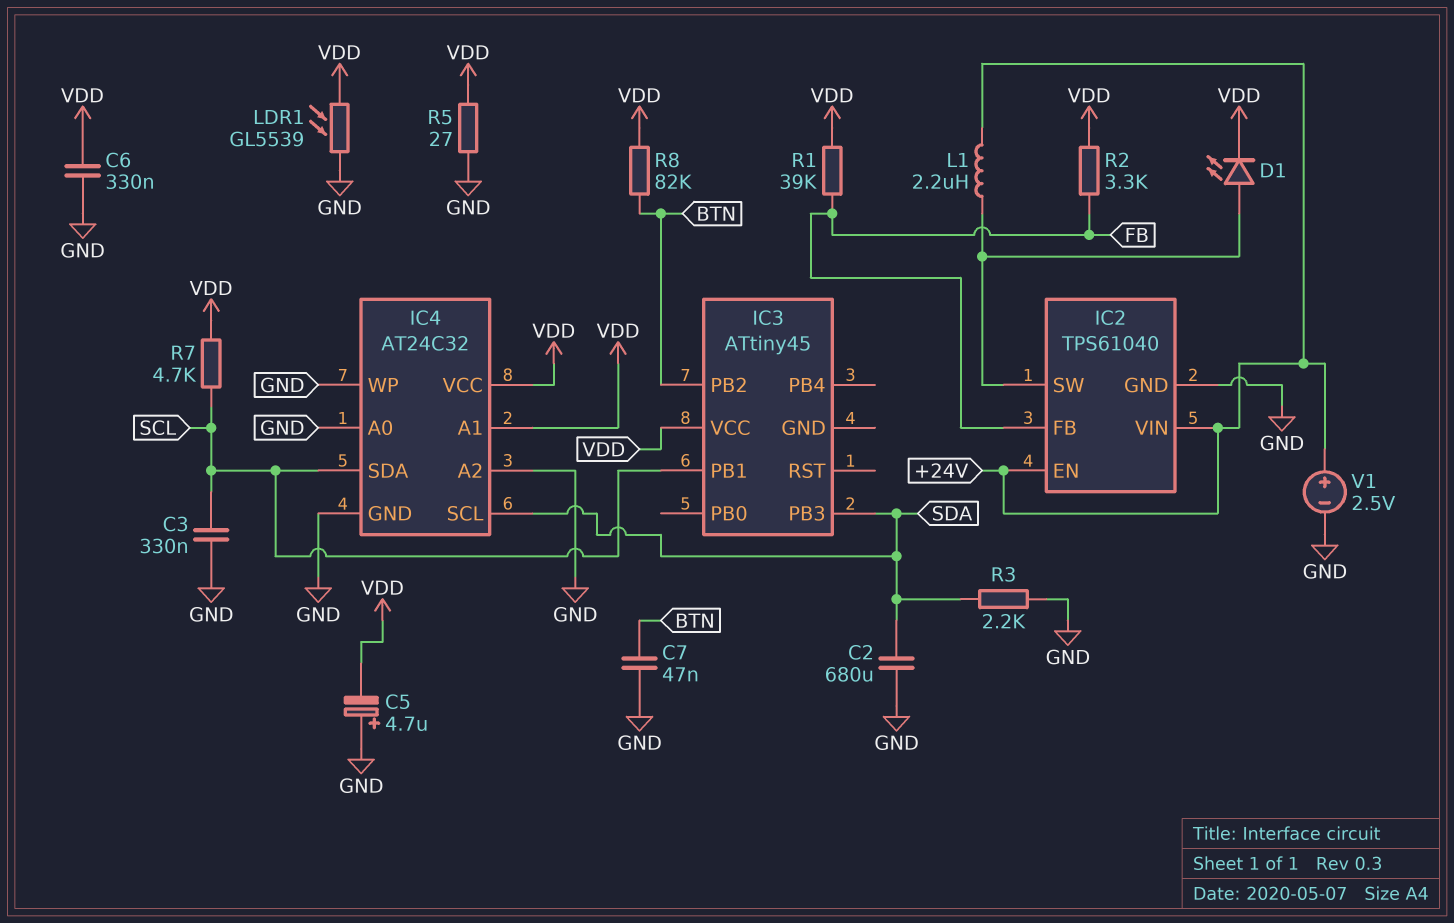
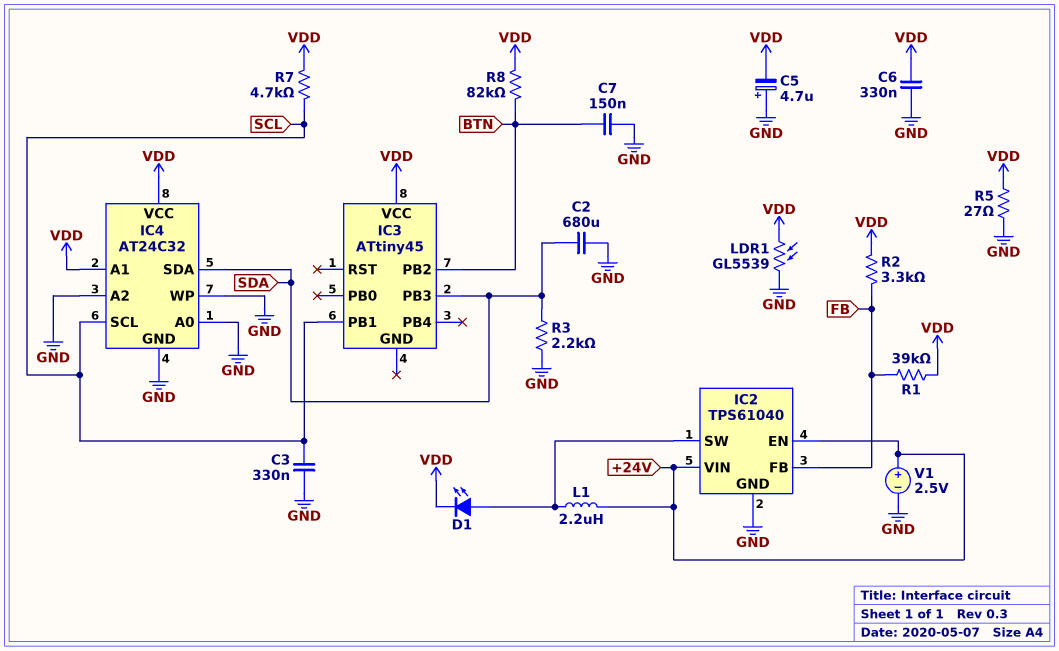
C7: 47nF (BTN, GND) -> 150nF (BTN, GND)
IC4 pin SCL: SDA -> SCL
IC4 pin SDA: SCL -> SDA

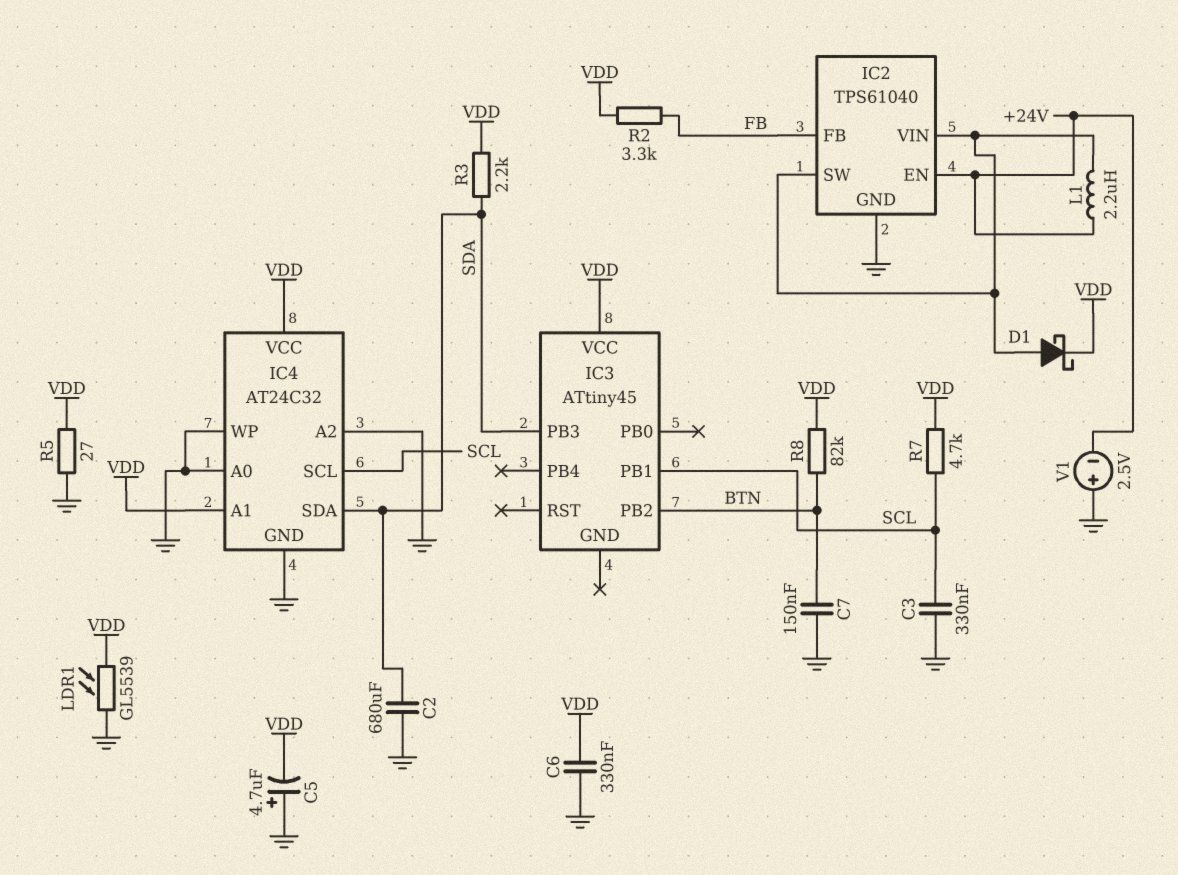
D1: LED (A IC2/SW, K VDD) -> schottky (A IC2/SW, K VDD)
IC2 pin VIN: +24V -> IC2/SW
R1: 39k (FB, VDD) -> none
R3: 2.2k (GND, SDA) -> 2.2k (SDA, VDD)
V1: 2.5V (plus +24V, minus GND) -> 2.5V (plus GND, minus +24V)

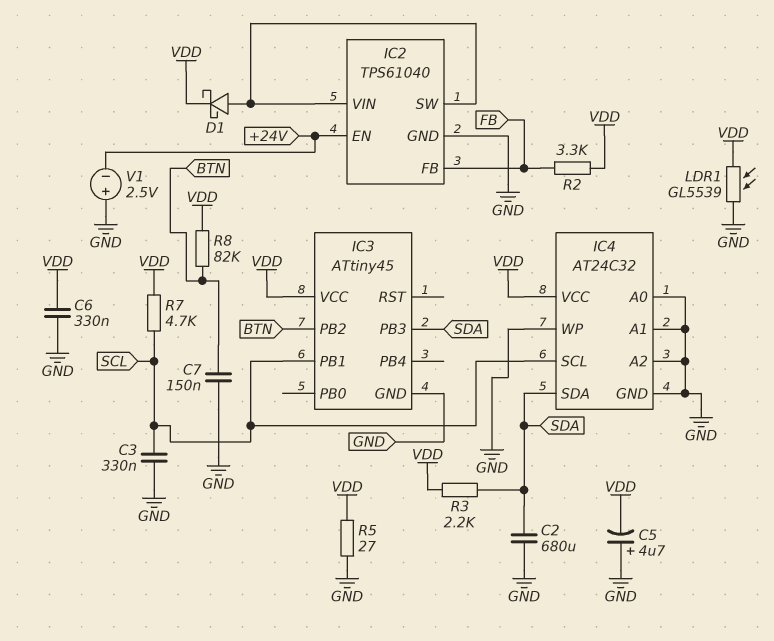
IC3 pin GND: none -> GND
IC4 pin A1: VDD -> GND
L1: 2.2uH (+24V, IC2/SW) -> none

